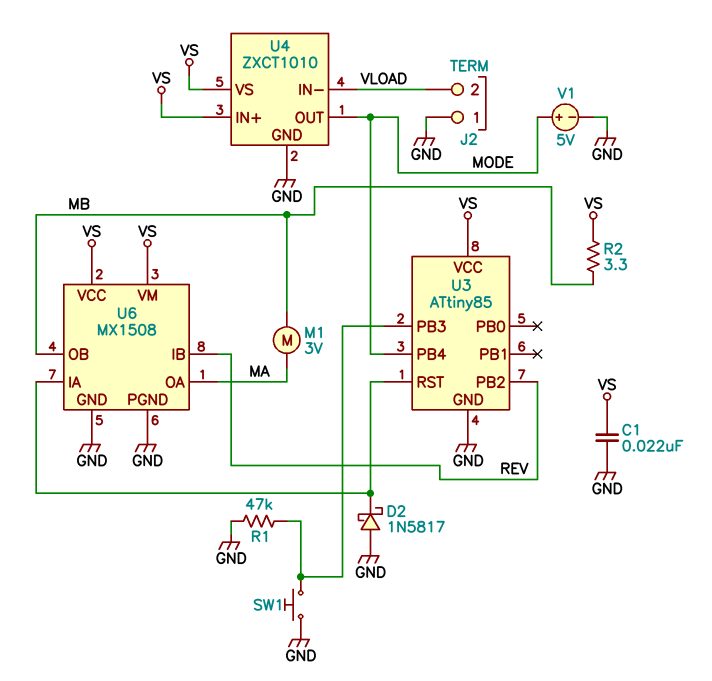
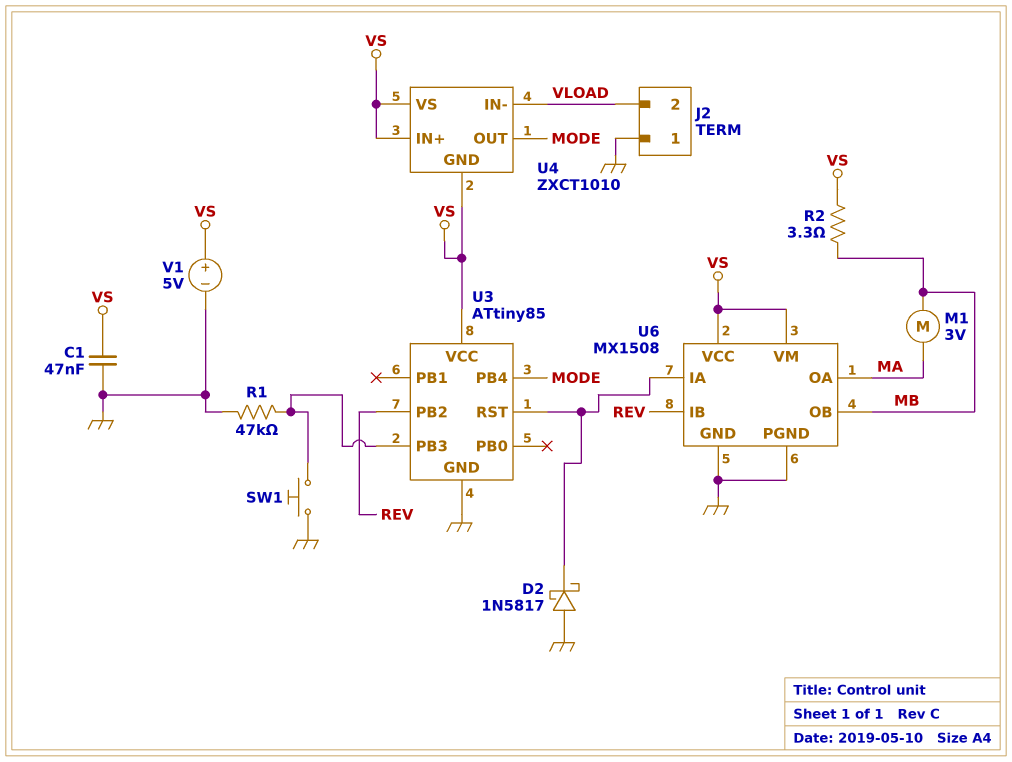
C1: 22nF (GND, VS) -> 47nF (GND, VS)
U4 pin GND: GND -> VS
V1: 5V (plus MODE, minus GND) -> 5V (plus VS, minus GND)

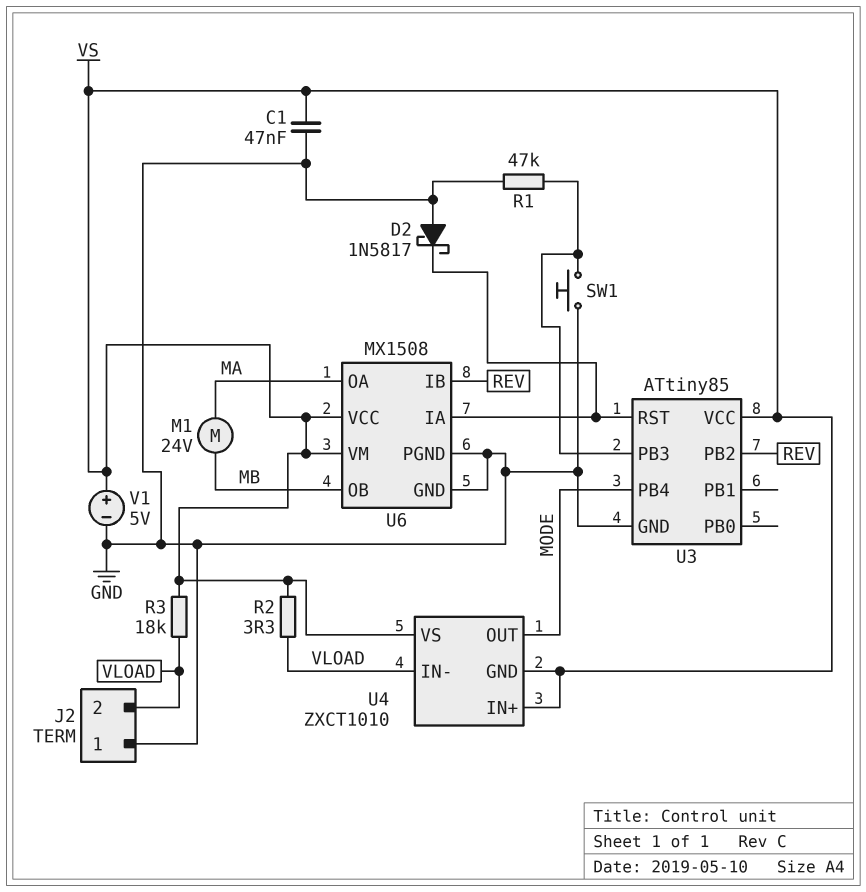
M1: motor 3V (MA, MB) -> motor 24V (MA, MB)
R2: 3.3 (MB, VS) -> 3.3 (VLOAD, VS)
R3: none -> 18k (VLOAD, VS)

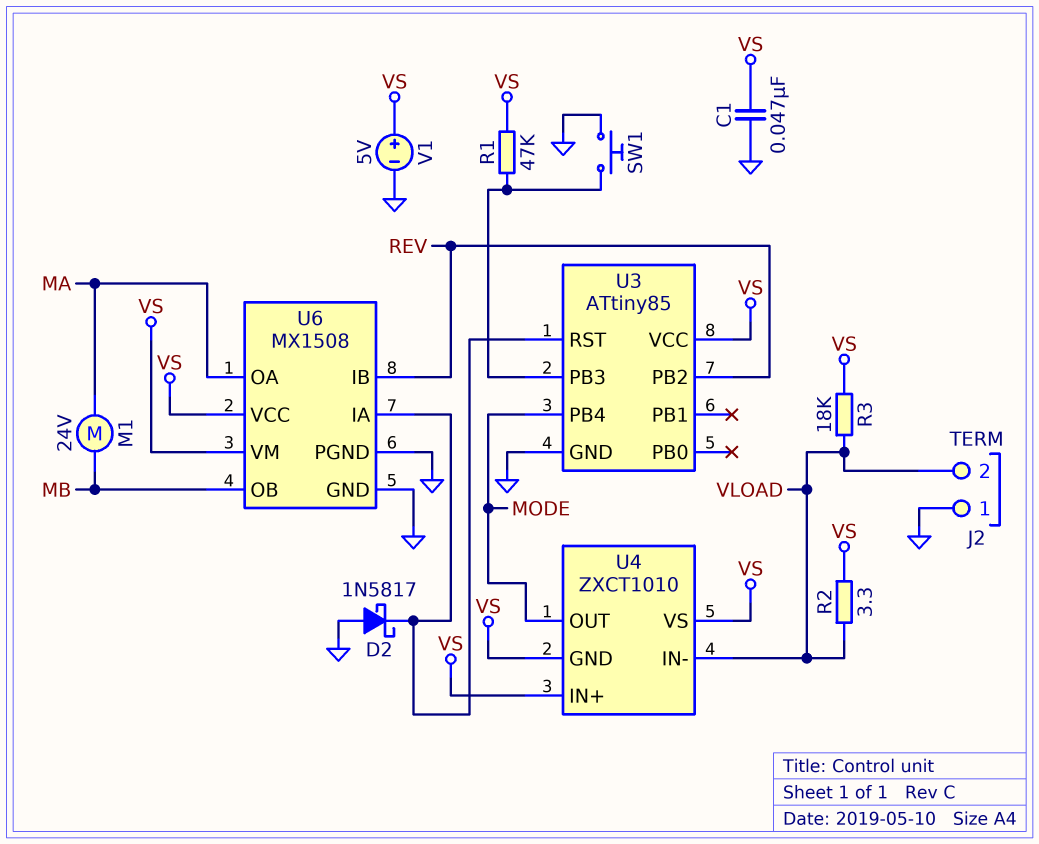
R1: 47k (GND, U3/PB3) -> 47k (U3/PB3, VS)

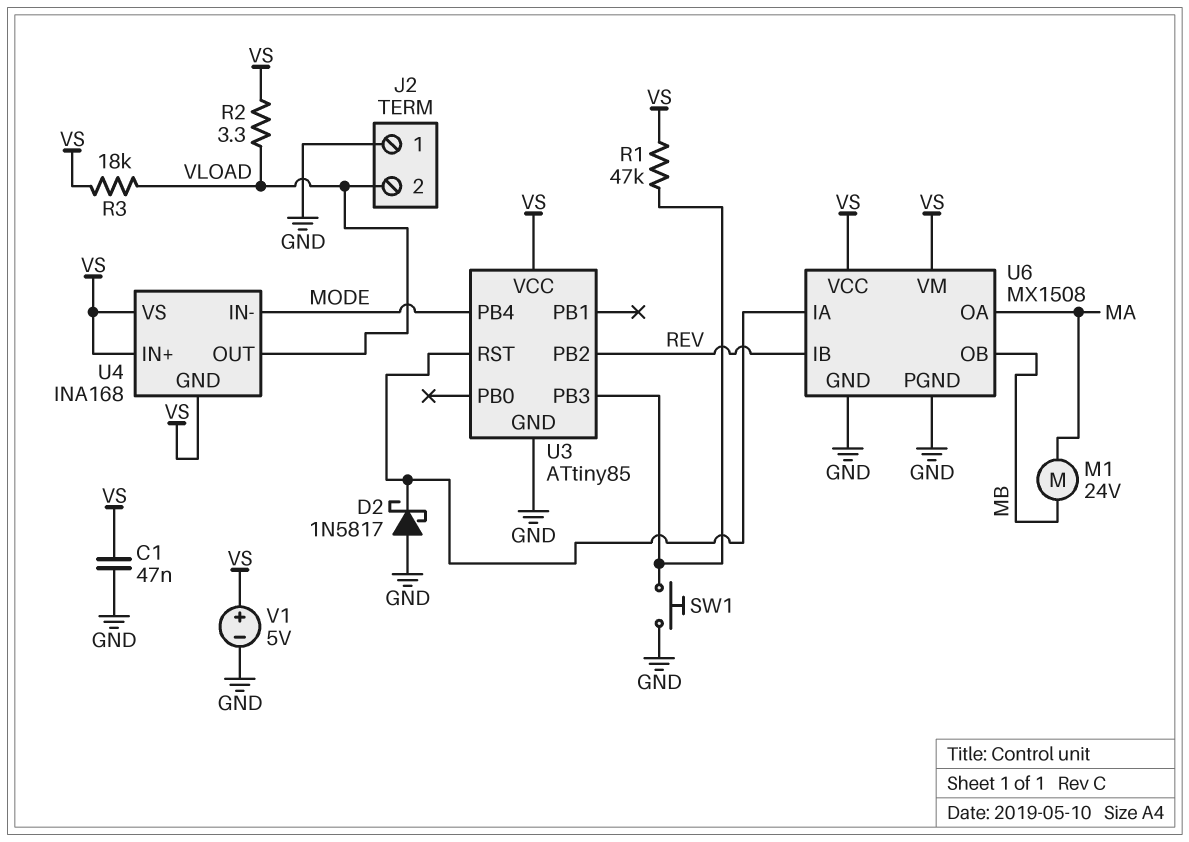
U4: ZXCT1010 -> INA168
U4 pin IN-: VLOAD -> MODE
U4 pin OUT: MODE -> VLOAD

